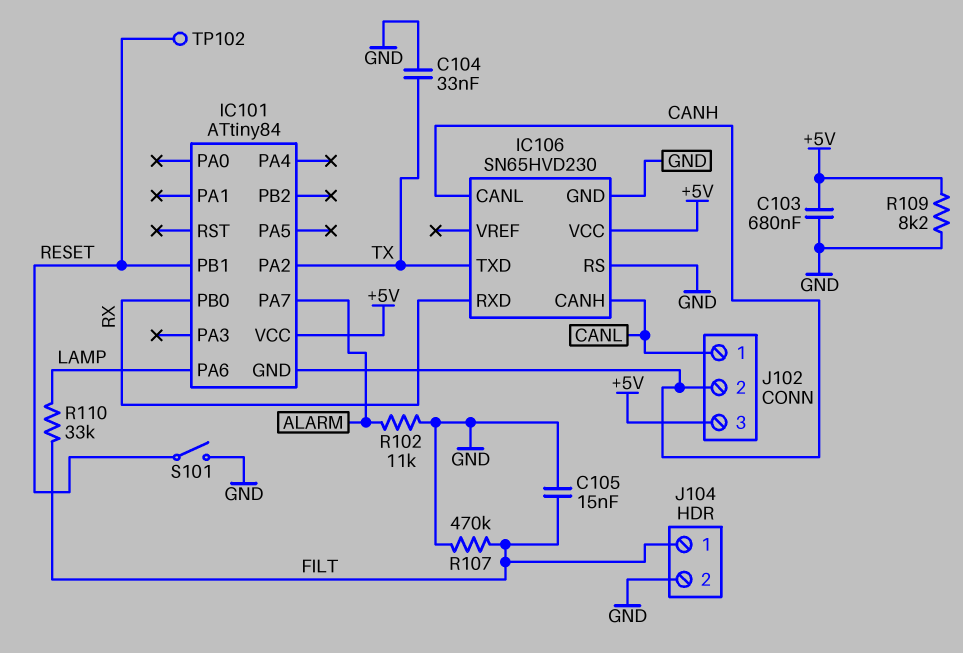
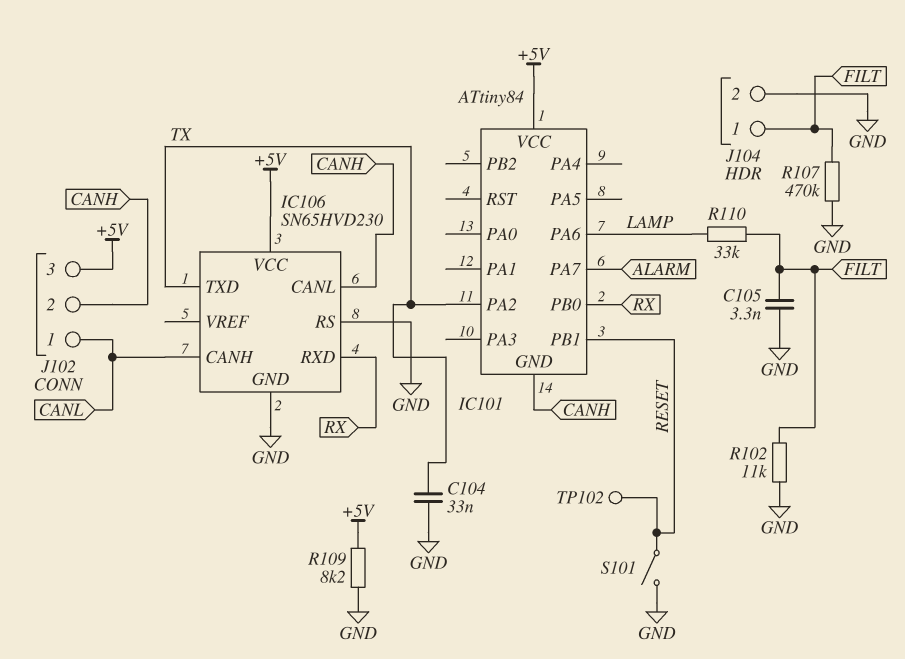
C103: 680nF (+5V, GND) -> none
C105: 15nF (FILT, GND) -> 3.3nF (FILT, GND)
R102: 11k (ALARM, GND) -> 11k (FILT, GND)

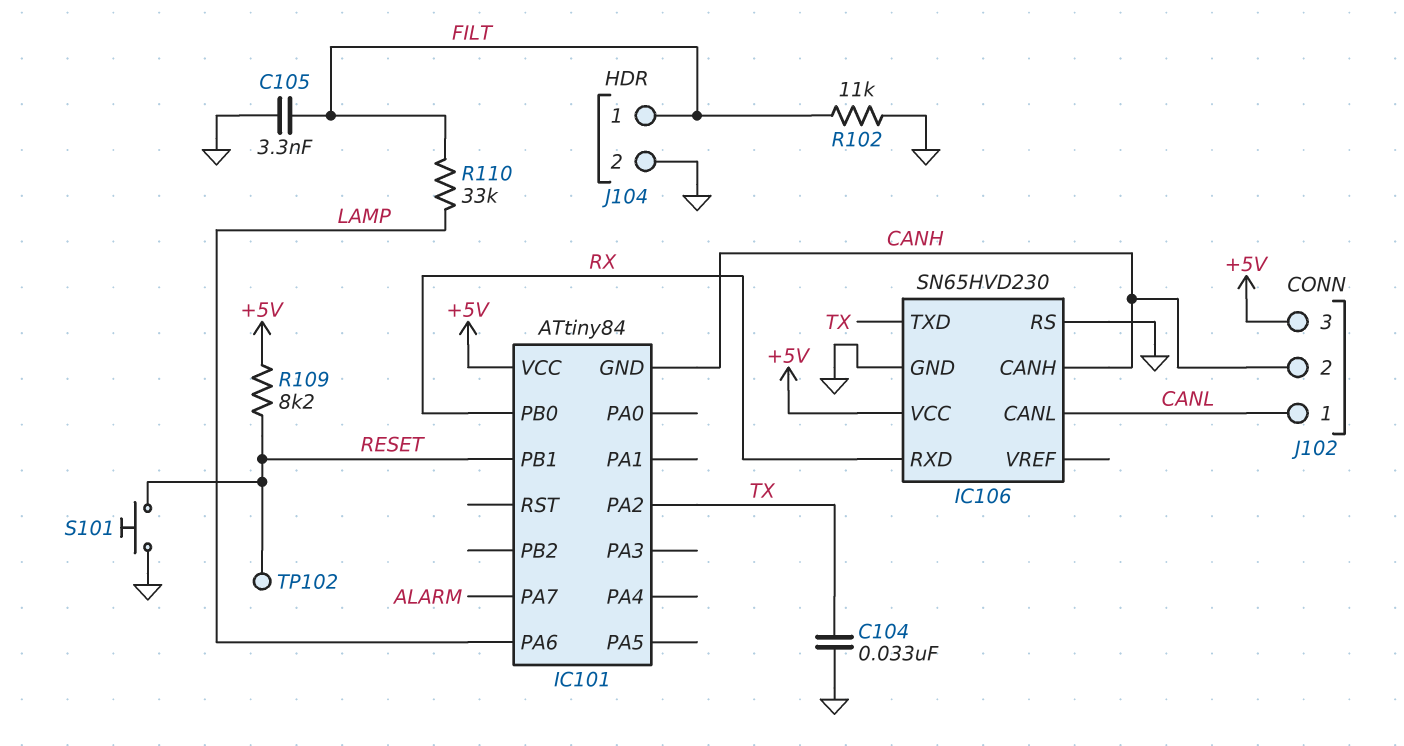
IC106 pin CANH: CANL -> CANH
IC106 pin CANL: CANH -> CANL
R107: 470k (FILT, GND) -> none
R109: 8.2k (+5V, GND) -> 8.2k (+5V, RESET)
S101: switch (GND, RESET) -> button (GND, RESET)

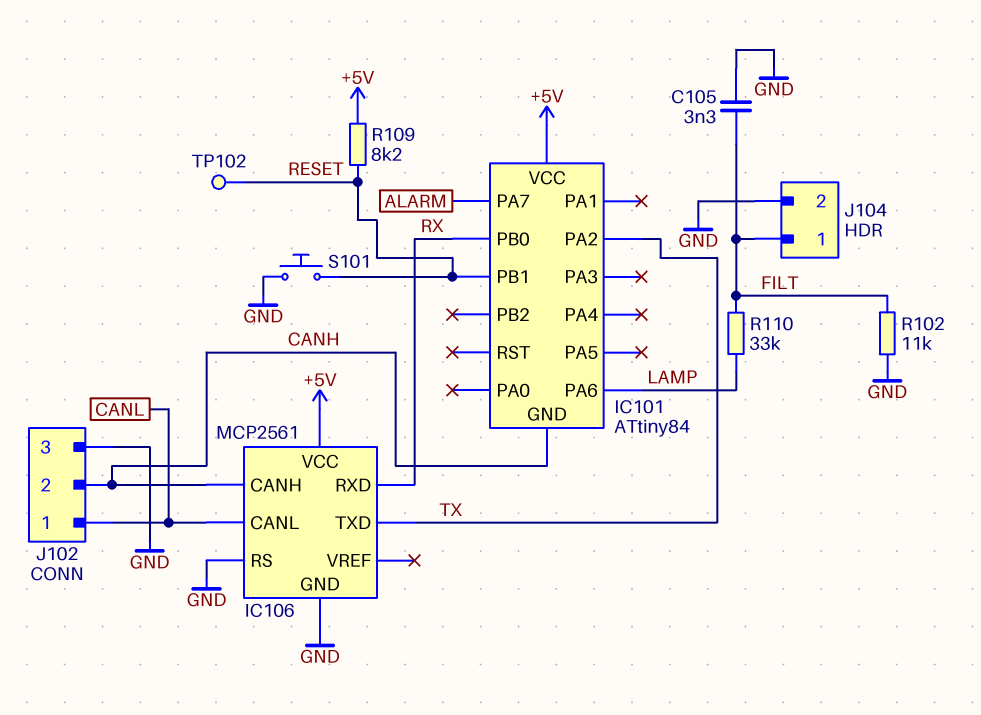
C104: 33nF (GND, TX) -> none
IC106: SN65HVD230 -> MCP2561
J102 pin 3: +5V -> GND

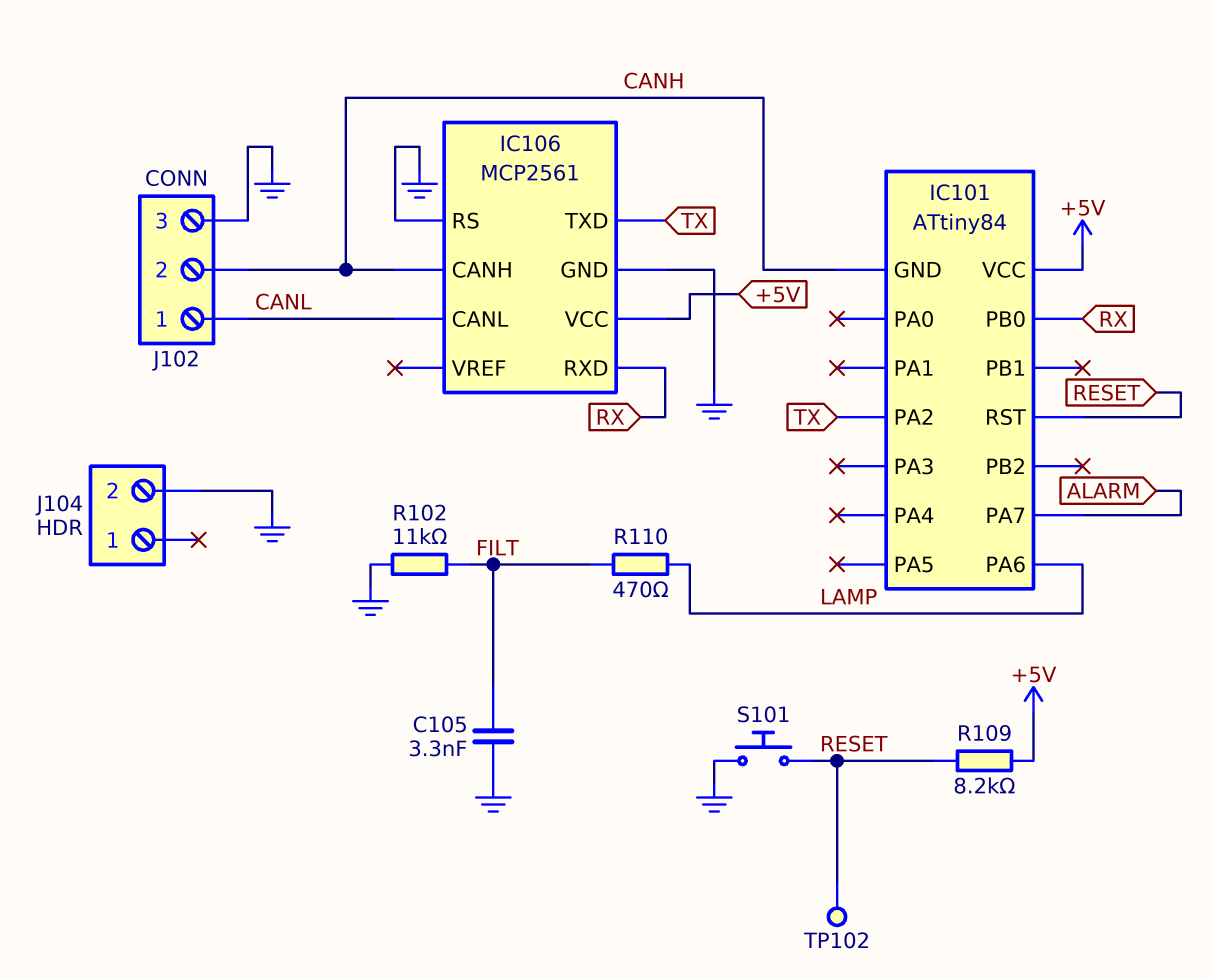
IC101 pin PB1: RESET -> none
IC101 pin RST: none -> RESET
J104 pin 1: FILT -> none
R110: 33k (FILT, LAMP) -> 470 (FILT, LAMP)

